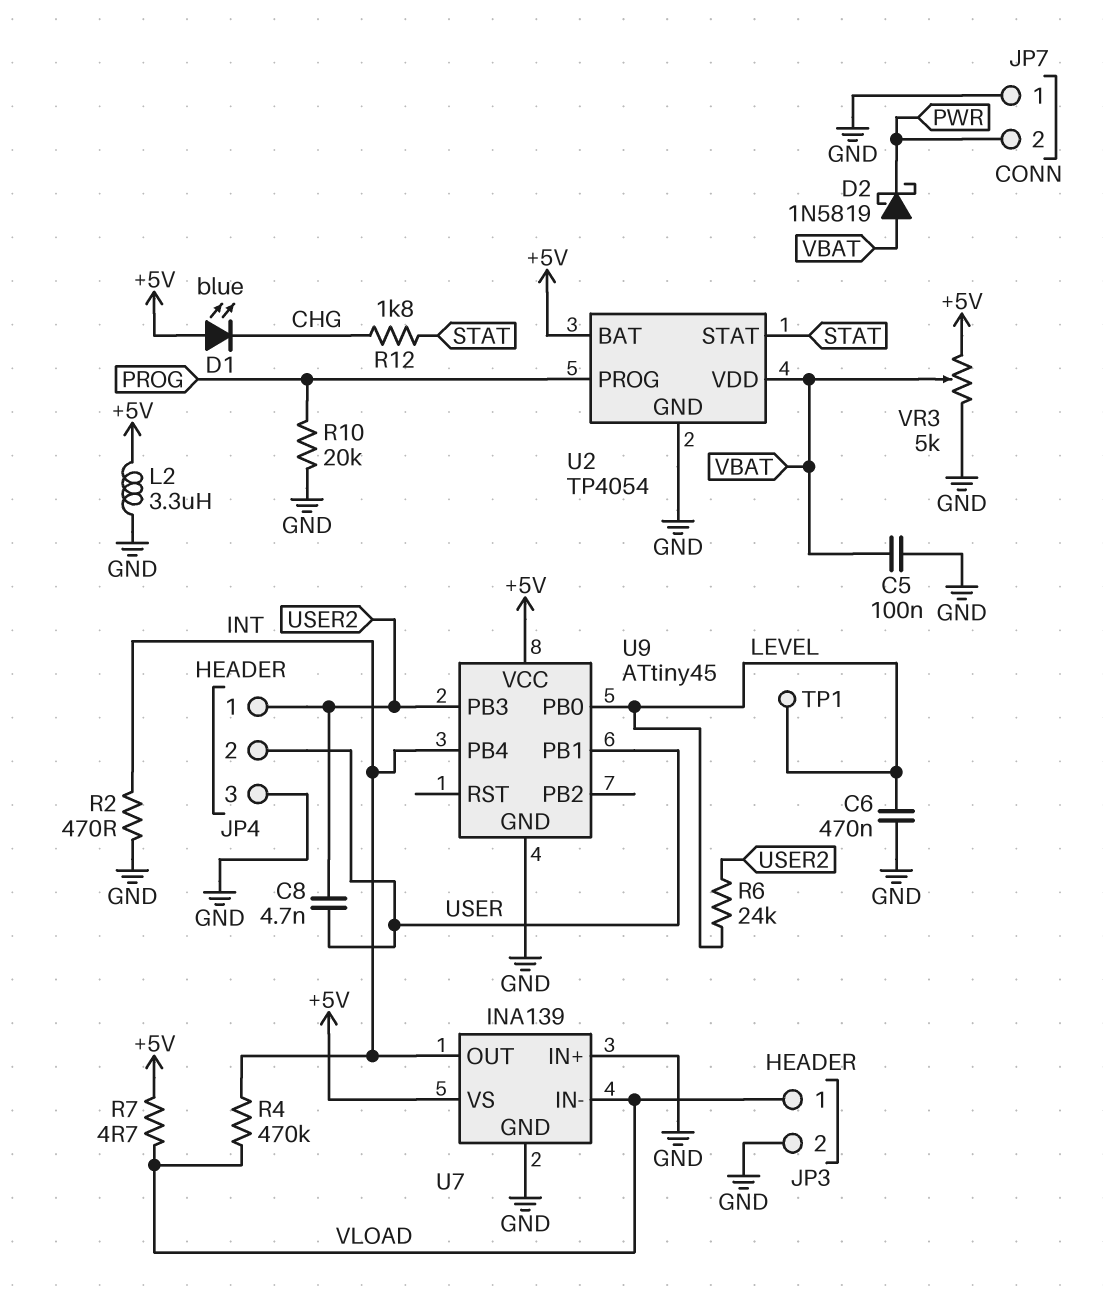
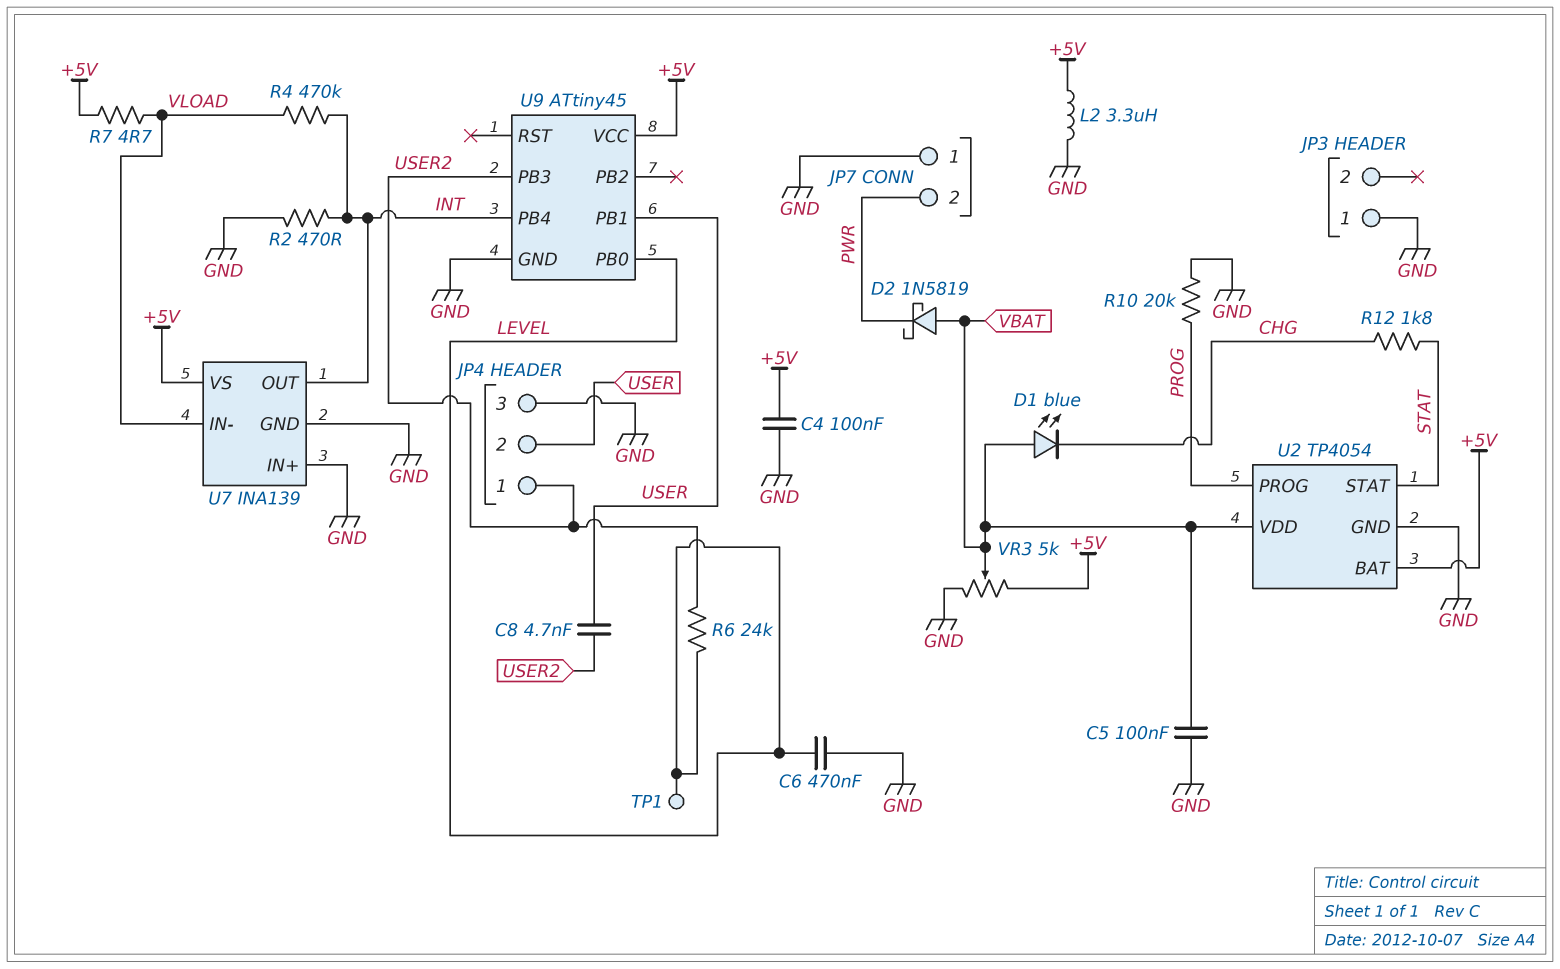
C4: none -> 100nF (+5V, GND)
D1: LED blue (A +5V, K CHG) -> LED blue (A VBAT, K CHG)
JP3 pin 1: VLOAD -> GND
JP3 pin 2: GND -> none

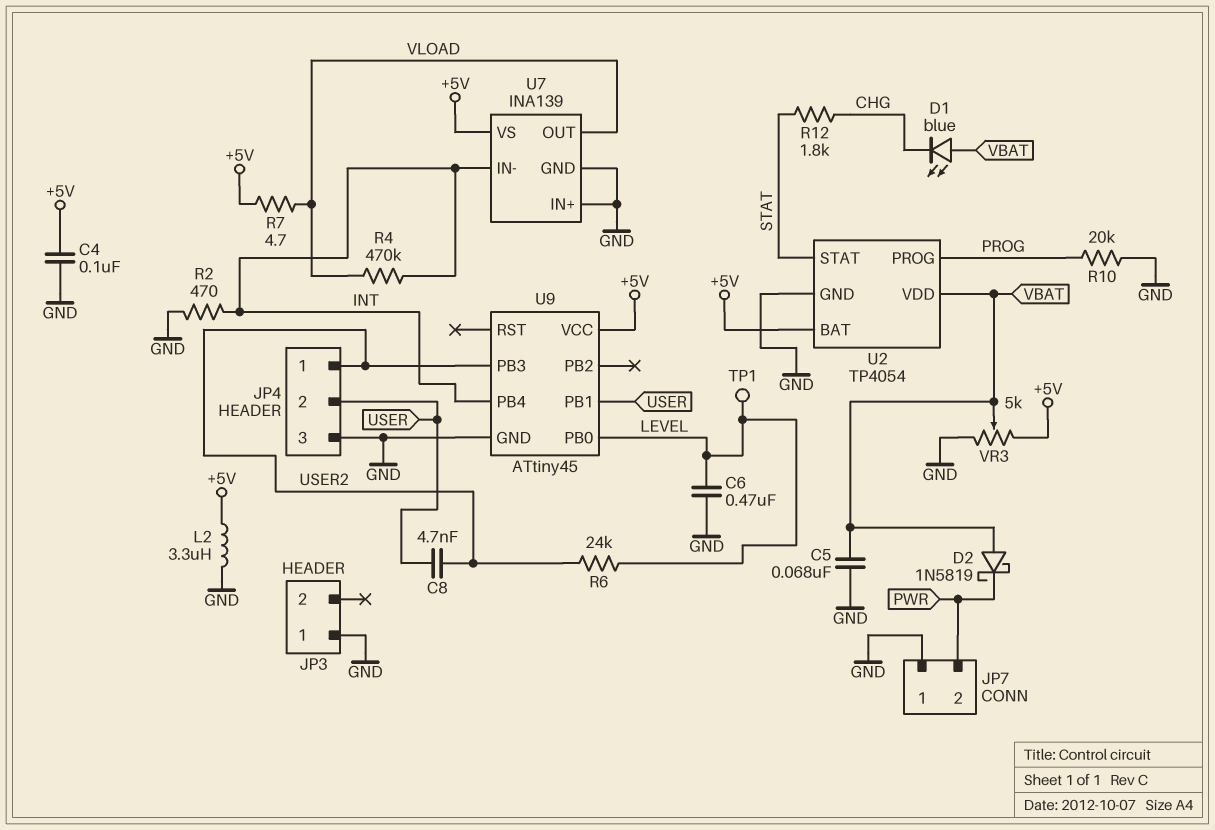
C5: 100nF (GND, VBAT) -> 68nF (GND, VBAT)
U7 pin IN-: VLOAD -> INT
U7 pin OUT: INT -> VLOAD

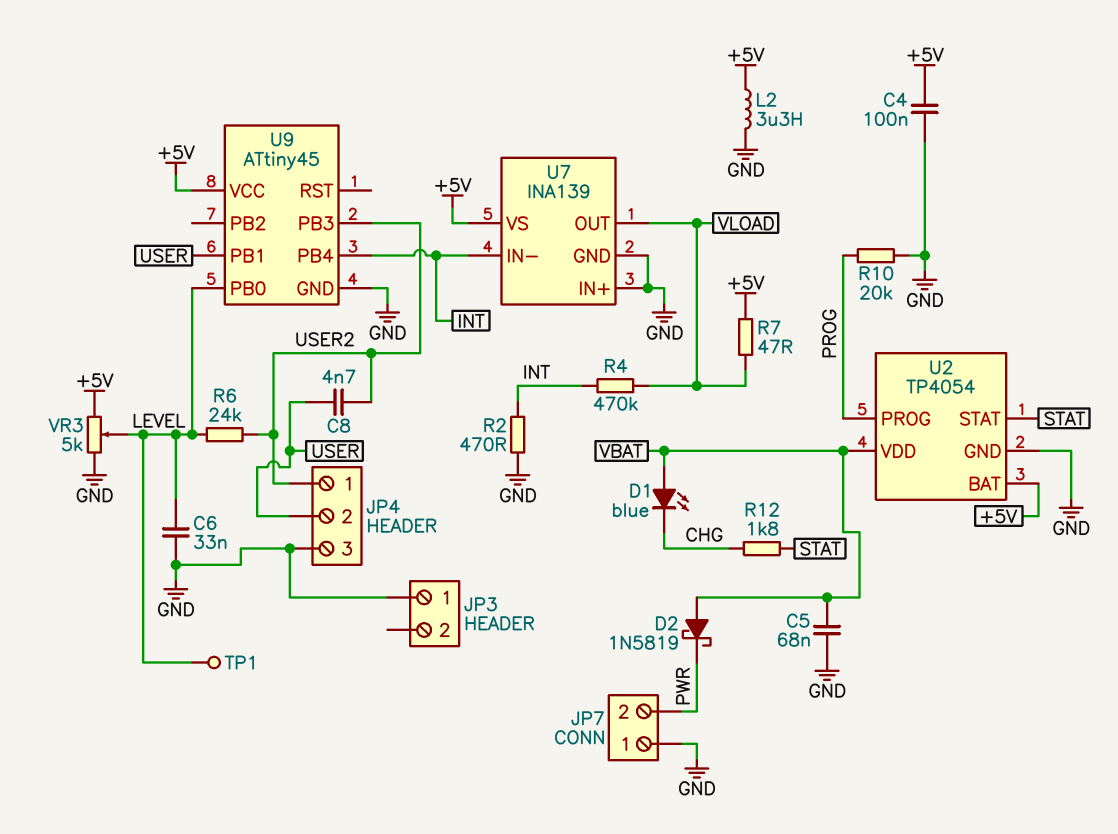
C6: 470nF (GND, LEVEL) -> 33nF (GND, LEVEL)
R7: 4.7 (+5V, VLOAD) -> 47 (+5V, VLOAD)
VR3: 5k (+5V, GND, wiper VBAT) -> 5k (+5V, GND, wiper LEVEL)

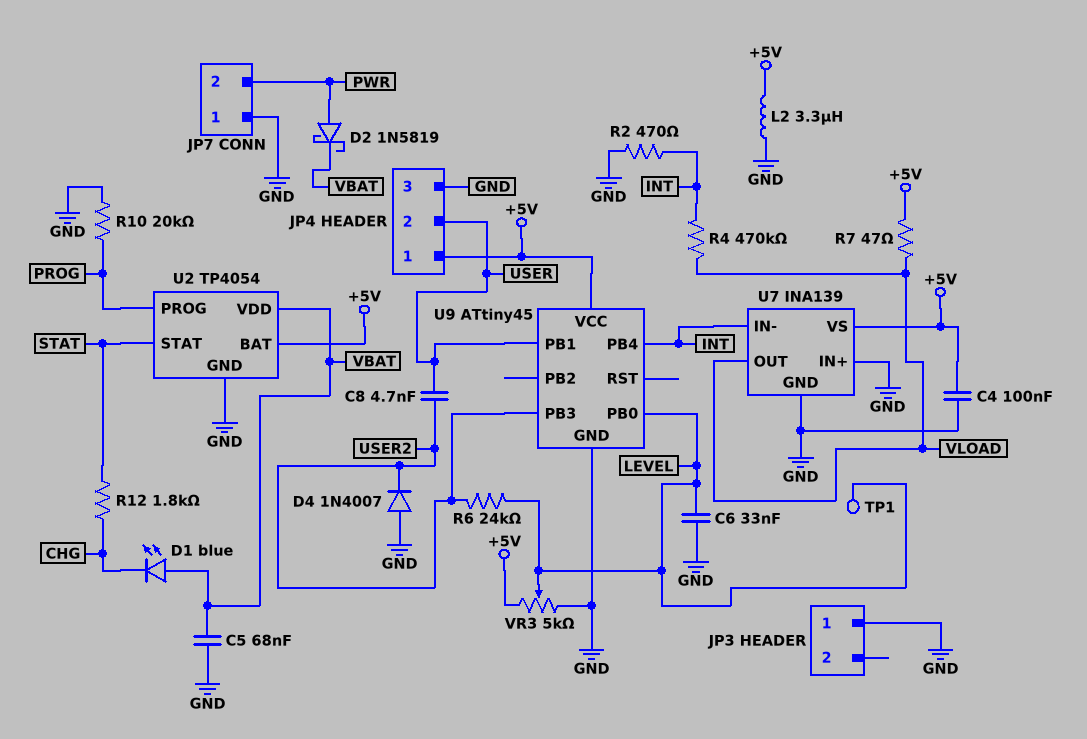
D2: schottky 1N5819 (A VBAT, K PWR) -> schottky 1N5819 (A PWR, K VBAT)
D4: none -> diode 1N4007 (A GND, K USER2)
JP4 pin 1: USER2 -> +5V

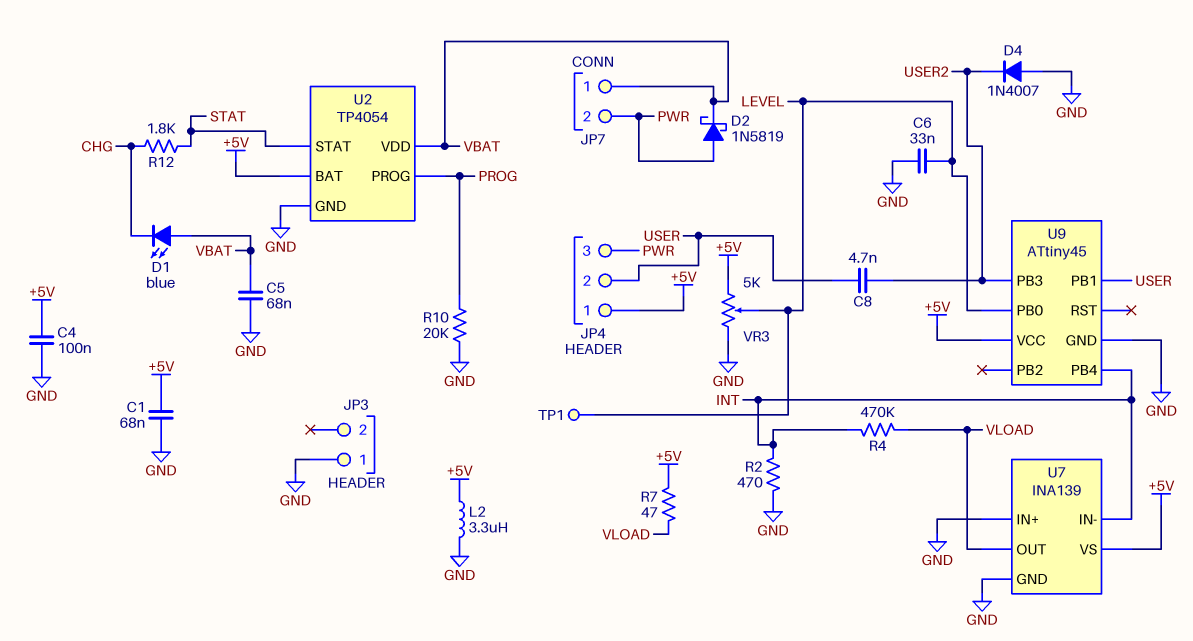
C1: none -> 68nF (+5V, GND)
JP4 pin 3: GND -> PWR
JP7 pin 1: GND -> VBAT
R6: 24k (LEVEL, USER2) -> none

